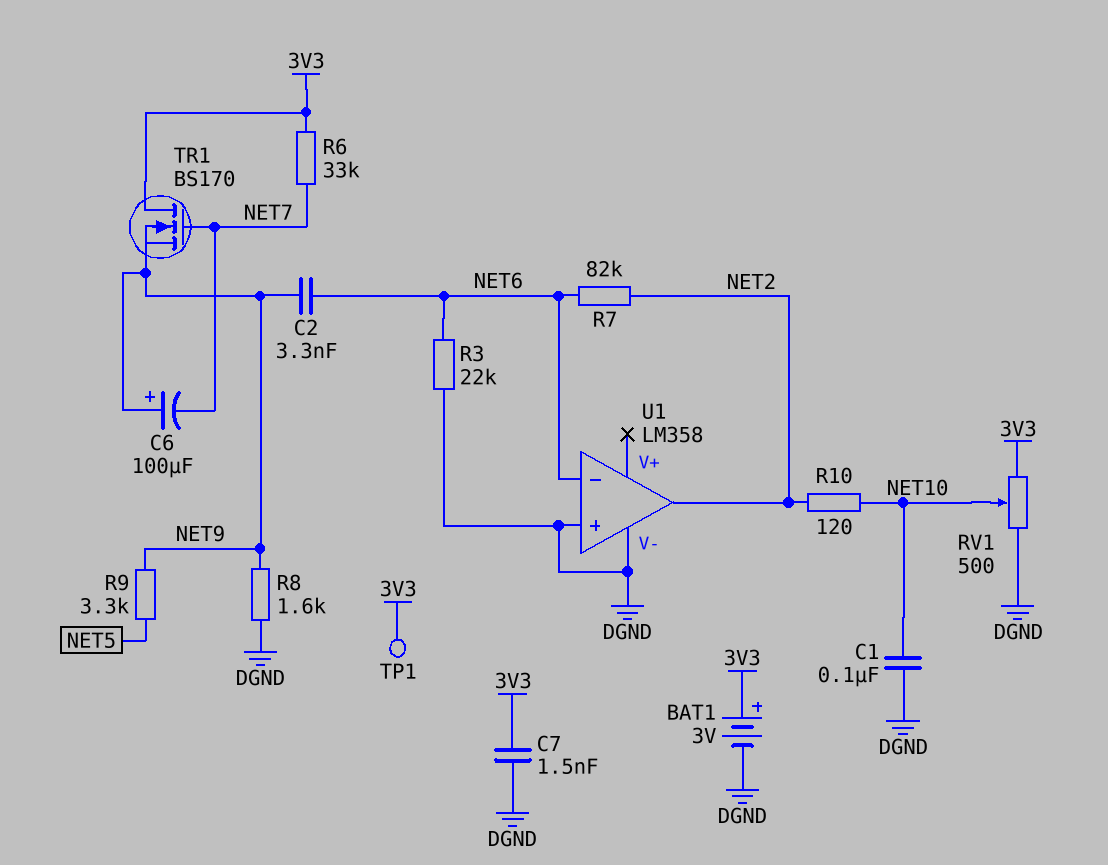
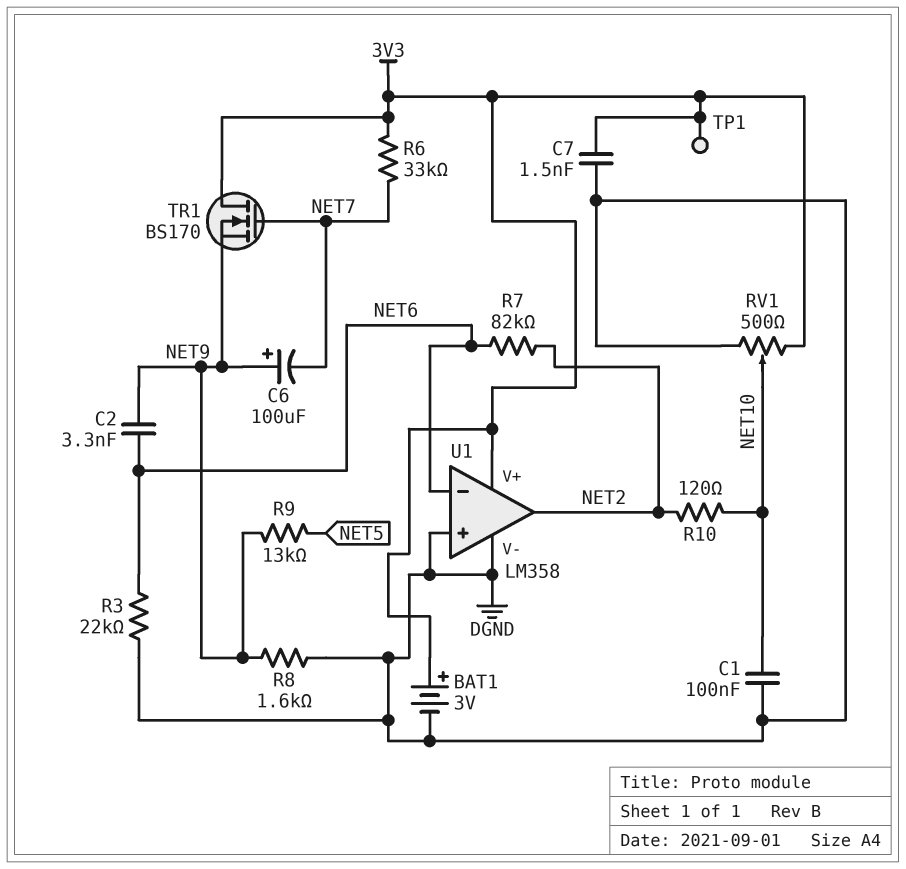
R9: 3.3k (NET5, NET9) -> 13k (NET5, NET9)
U1 pin V+: none -> 3V3

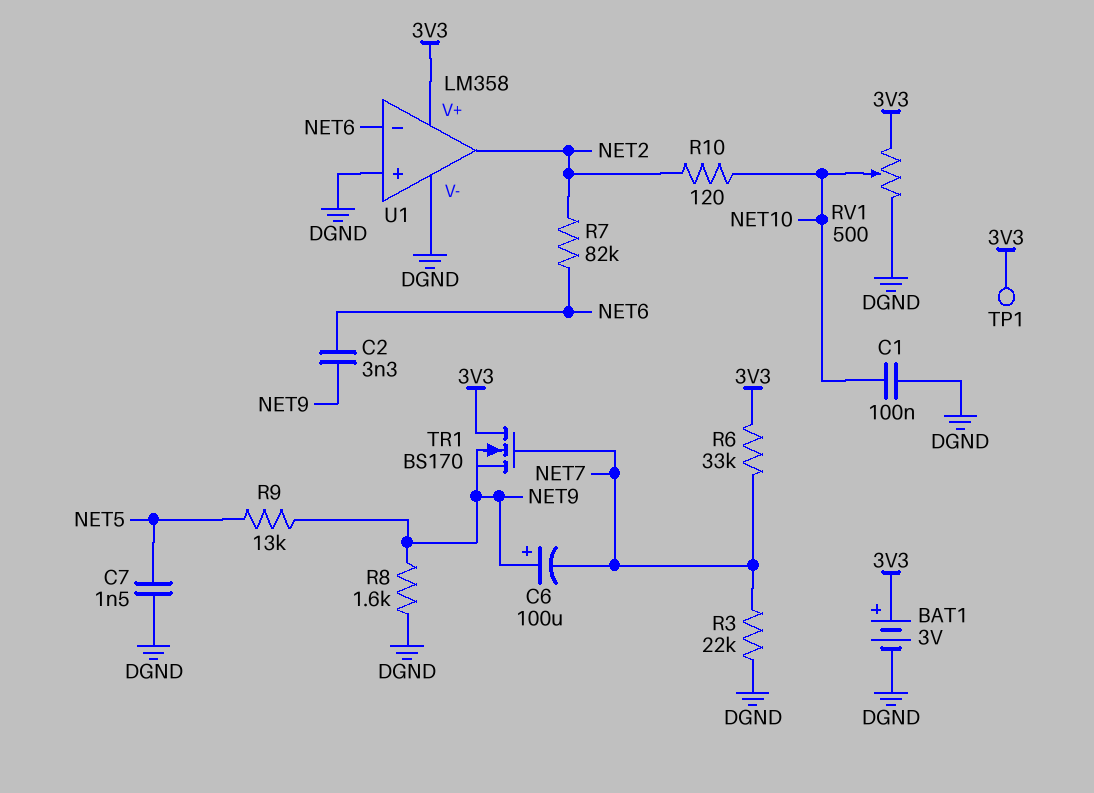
C7: 1.5nF (3V3, DGND) -> 1.5nF (DGND, NET5)
R3: 22k (DGND, NET6) -> 22k (DGND, NET7)

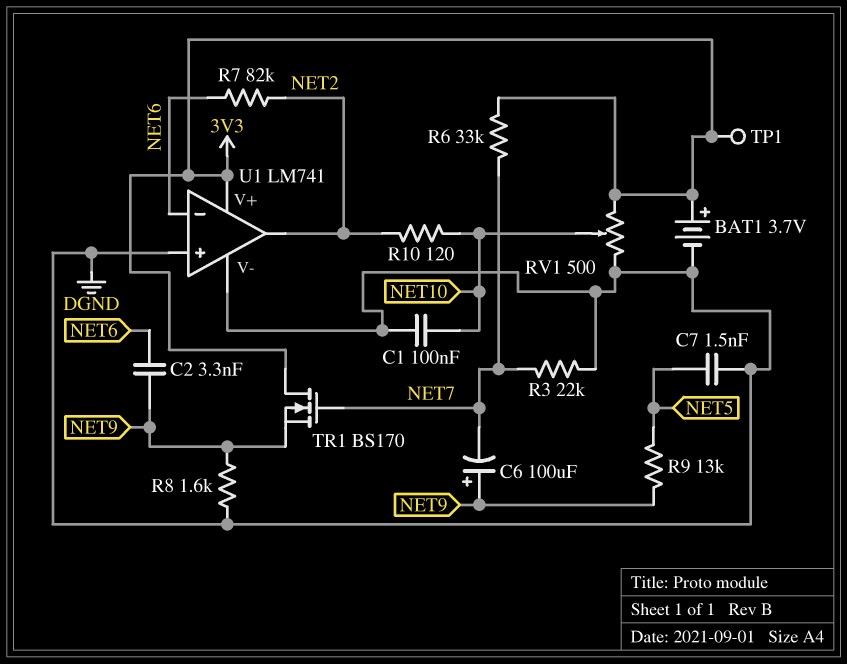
BAT1: 3V (plus 3V3, minus DGND) -> 3.7V (plus 3V3, minus DGND)
U1: LM358 -> LM741

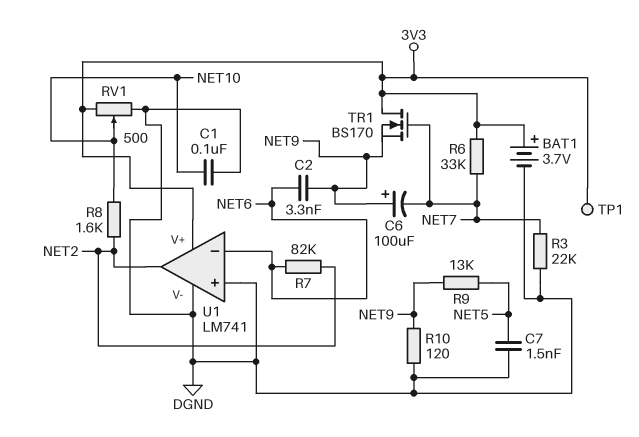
R8: 1.6k (DGND, NET9) -> 1.6k (NET2, NET10)
R10: 120 (NET2, NET10) -> 120 (DGND, NET9)

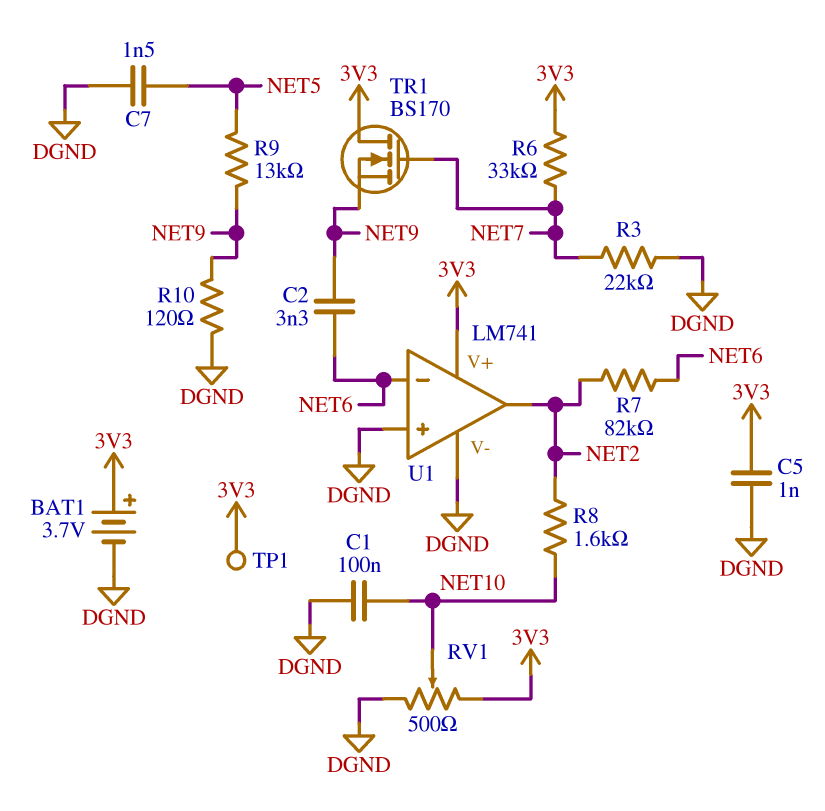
C5: none -> 1nF (3V3, DGND)
C6: 100uF (plus NET9, minus NET7) -> none

